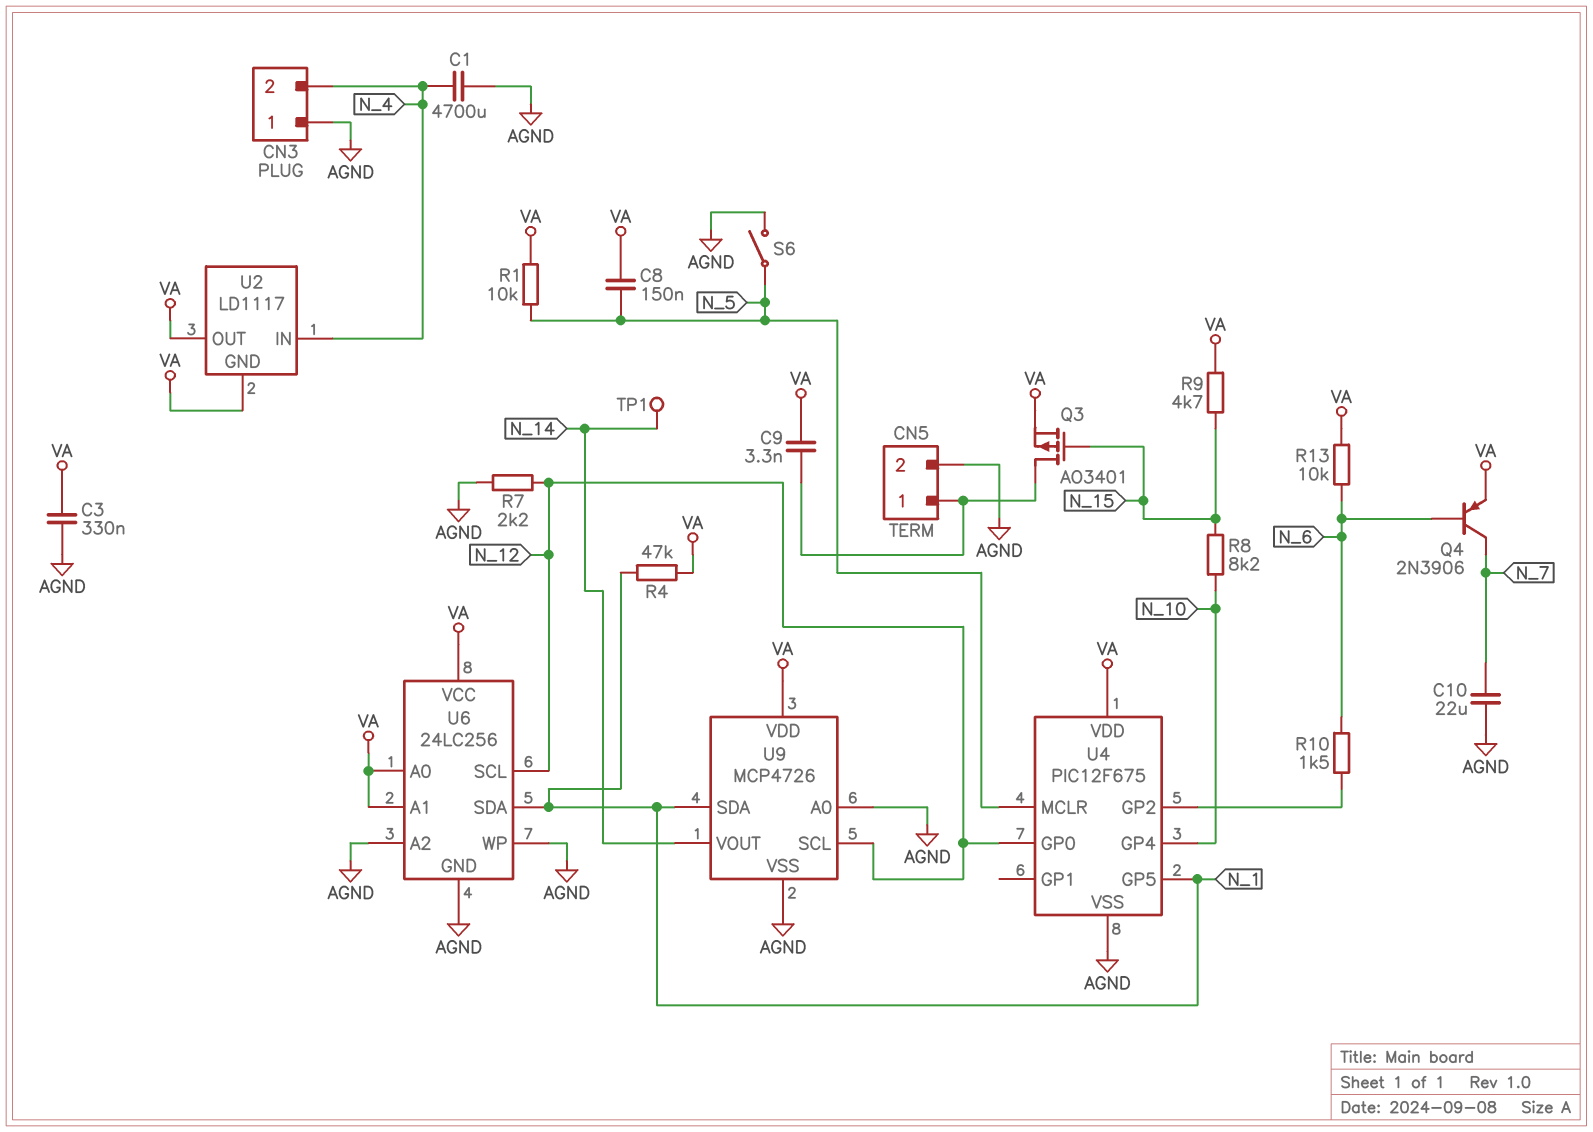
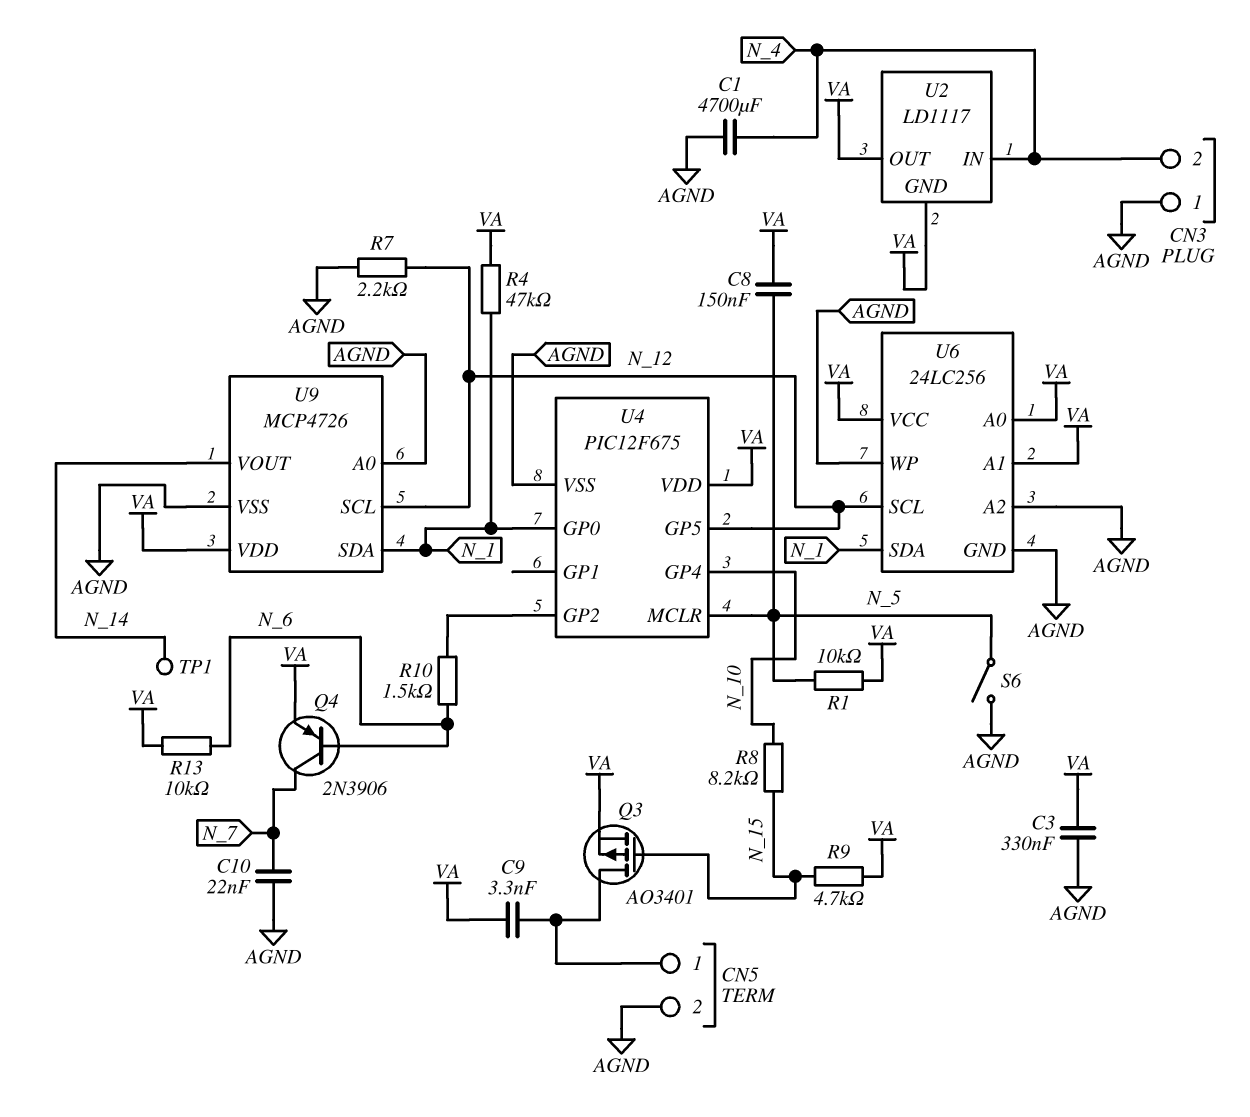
C10: 22uF (AGND, N_7) -> 22nF (AGND, N_7)
U4 pin GP0: N_12 -> N_1
U4 pin GP5: N_1 -> N_12

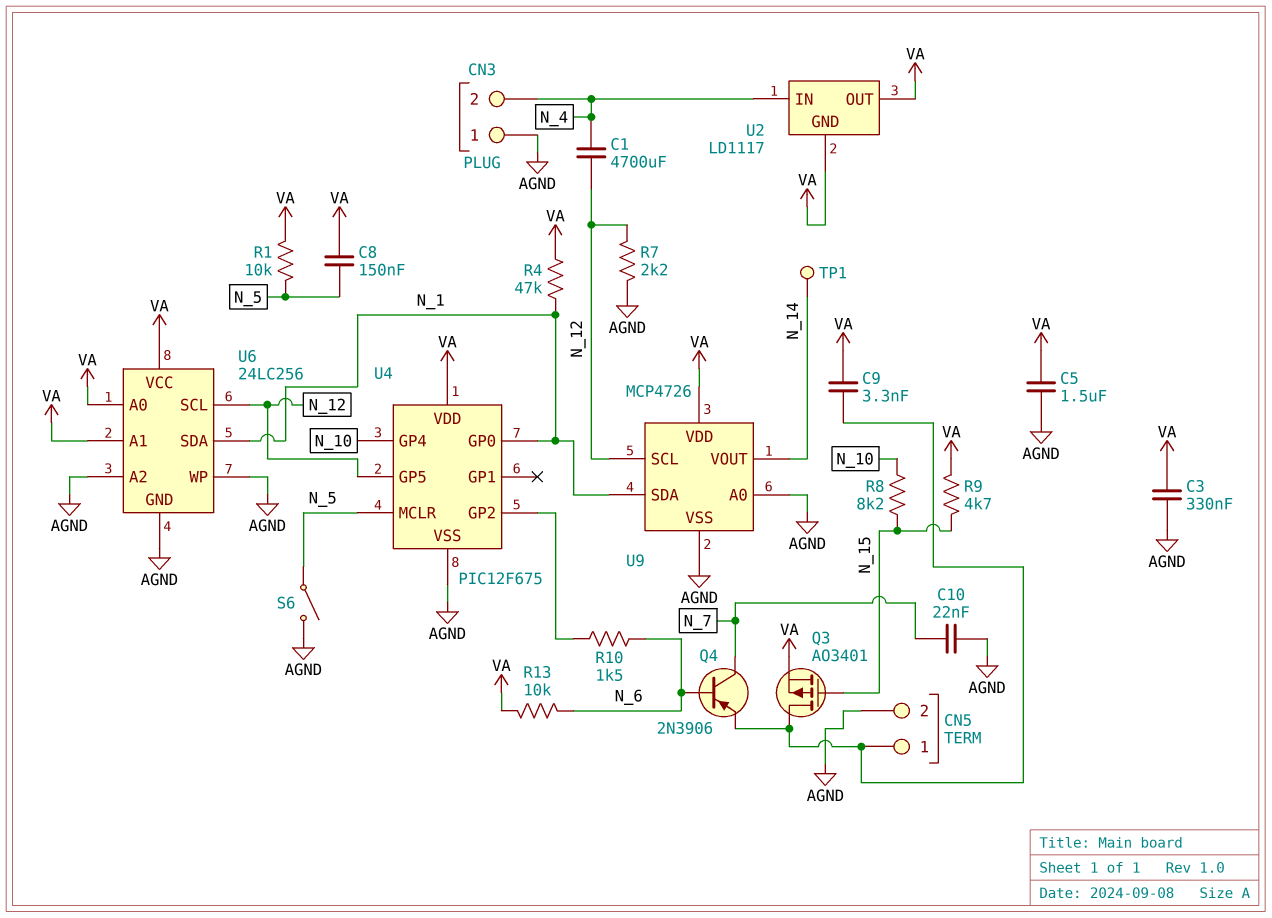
C1: 4700uF (AGND, N_4) -> 4700uF (N_4, N_12)
C5: none -> 1.5uF (AGND, VA)
Q4: PNP 2N3906 (B N_6, C N_7, E VA) -> PNP 2N3906 (B N_6, C N_7, E CN5/1)

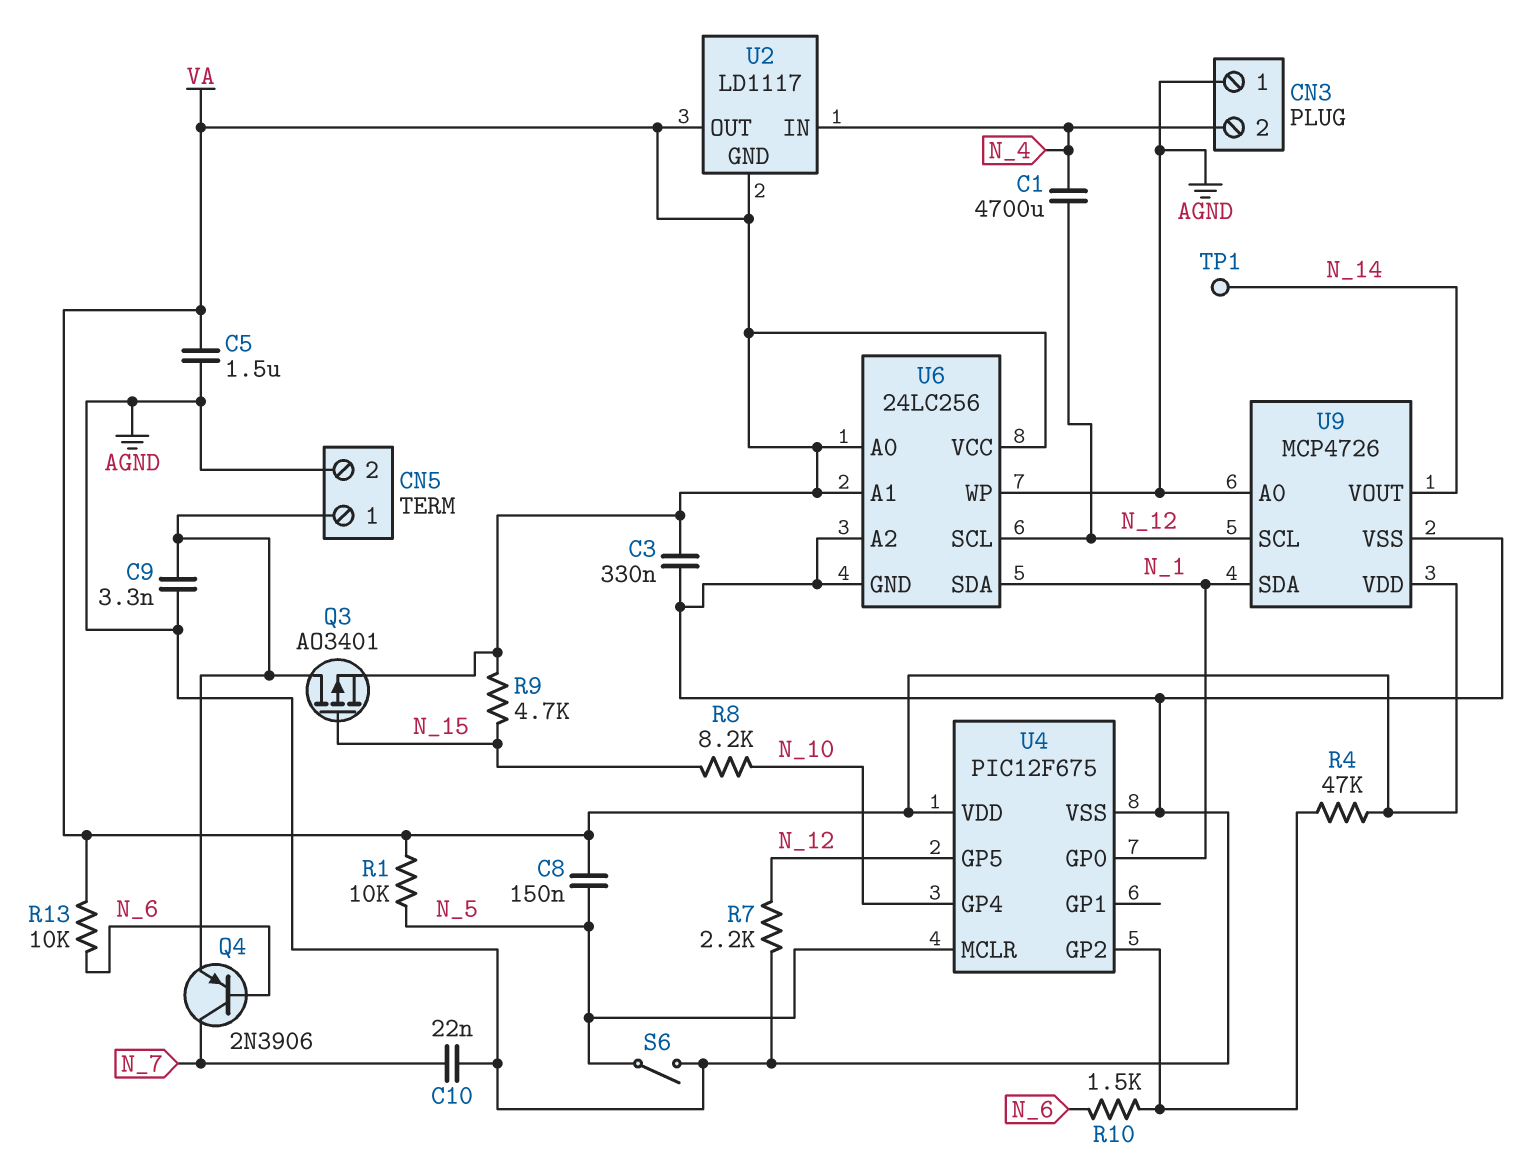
C9: 3.3nF (CN5/1, VA) -> 3.3nF (AGND, CN5/1)
R4: 47k (N_1, VA) -> 47k (U4/GP2, VA)

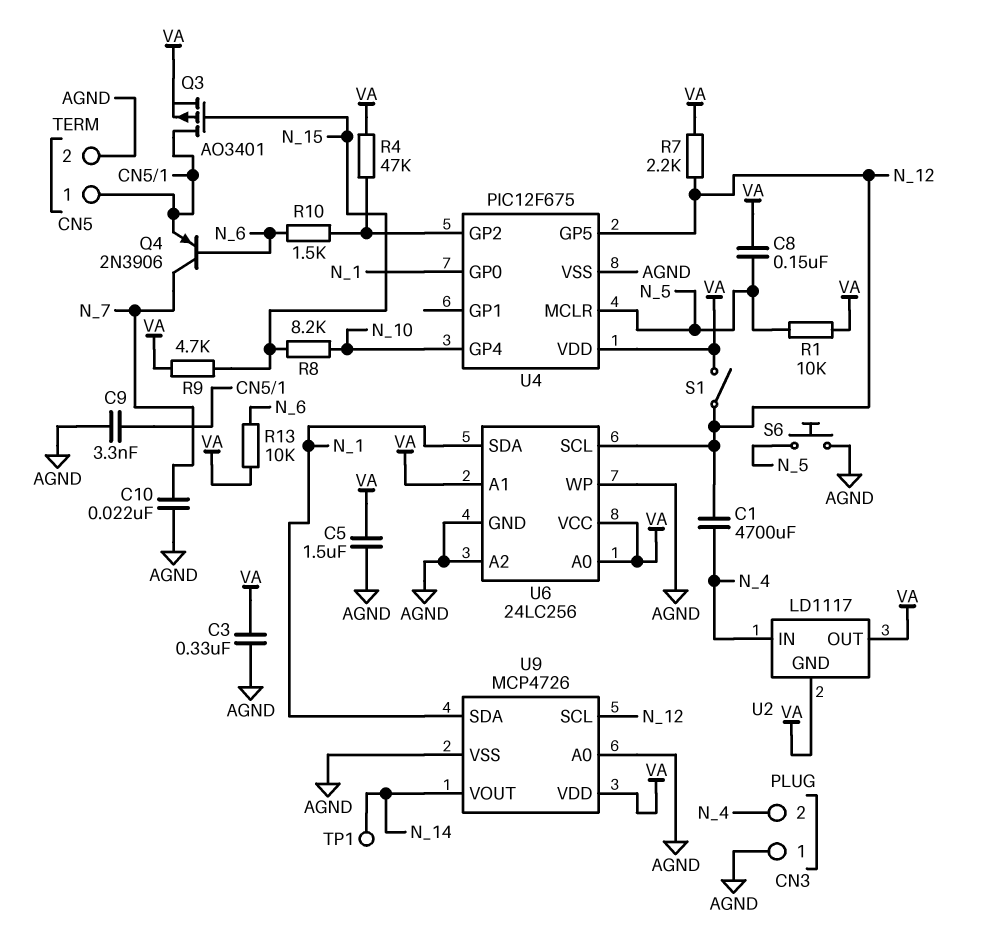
R7: 2.2k (AGND, N_12) -> 2.2k (N_12, VA)
S1: none -> switch (N_12, VA)
S6: switch (AGND, N_5) -> button (AGND, N_5)

